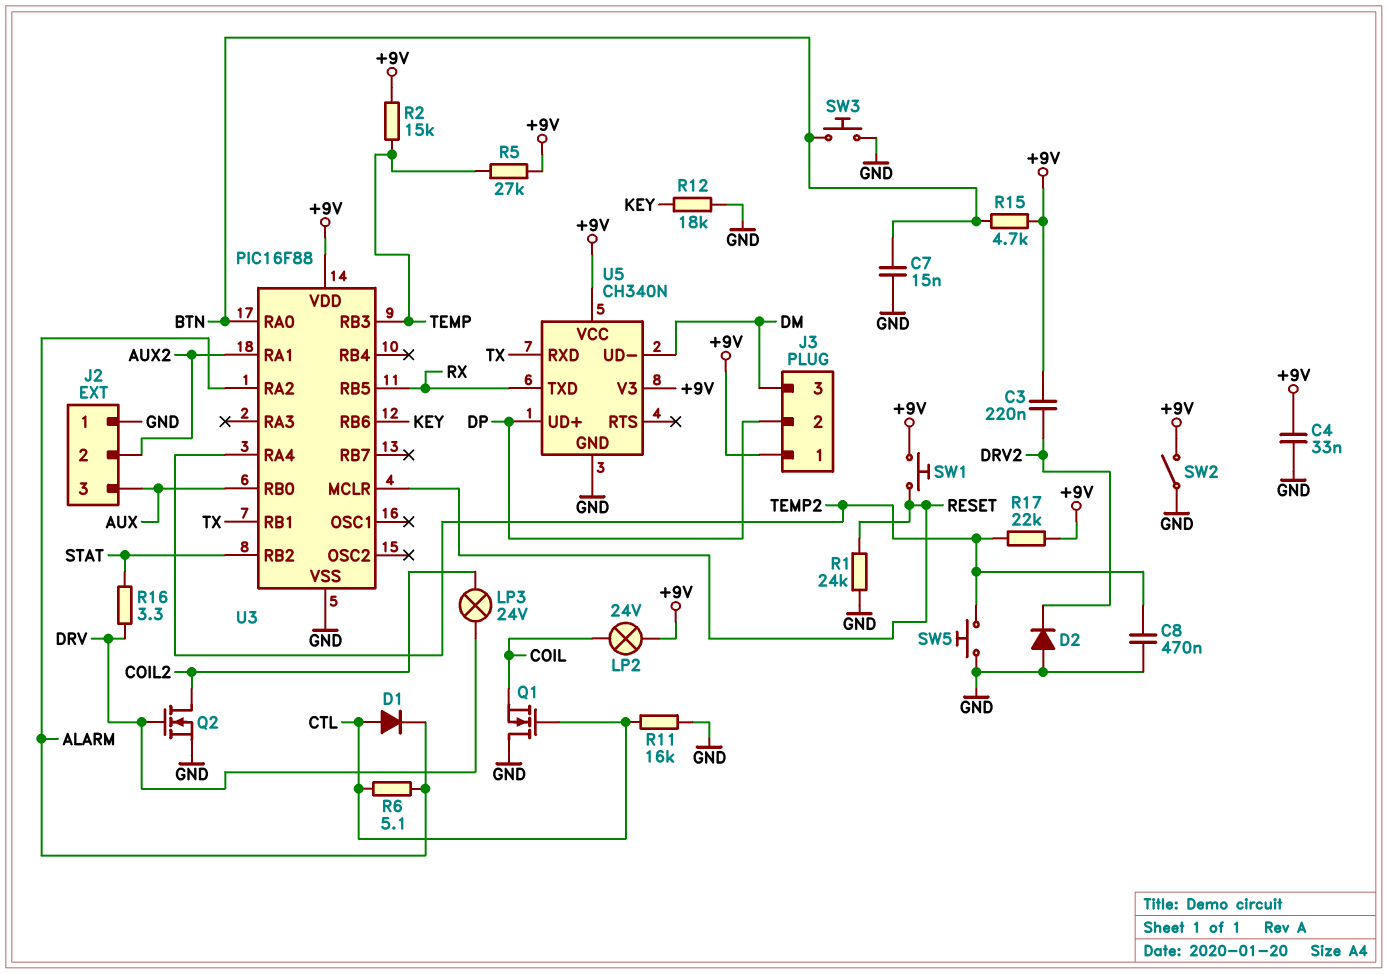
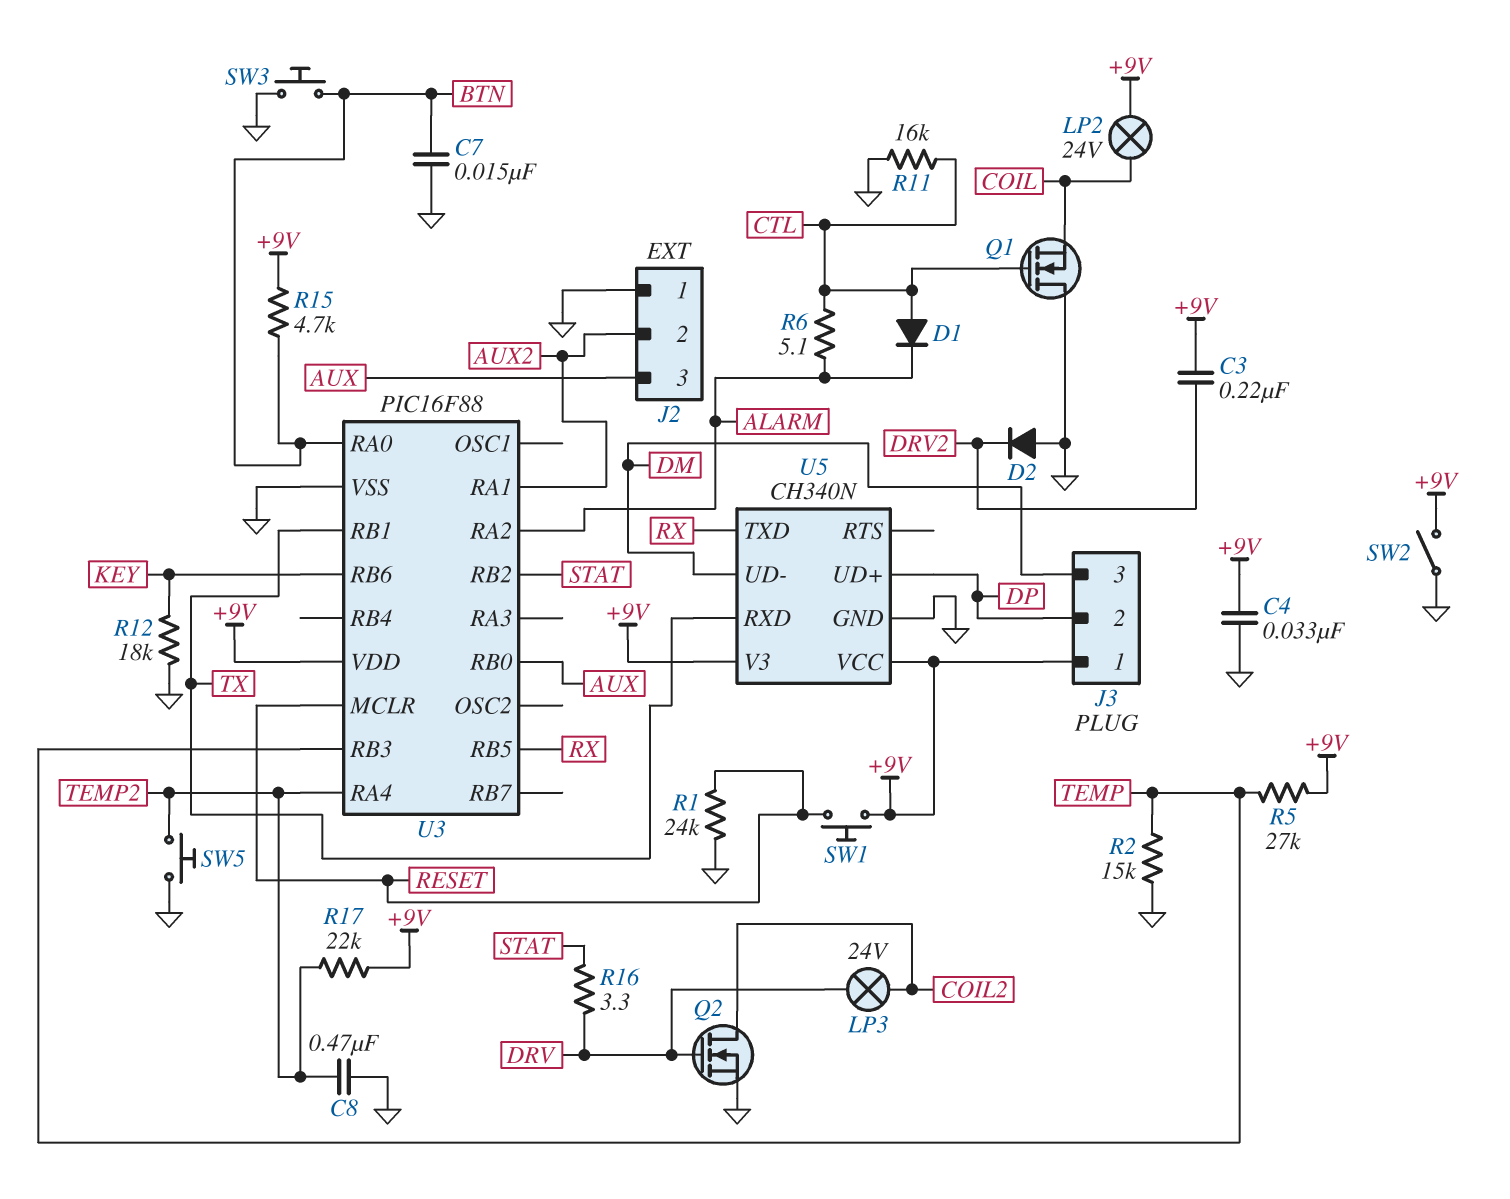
R2: 15k (+9V, TEMP) -> 15k (GND, TEMP)

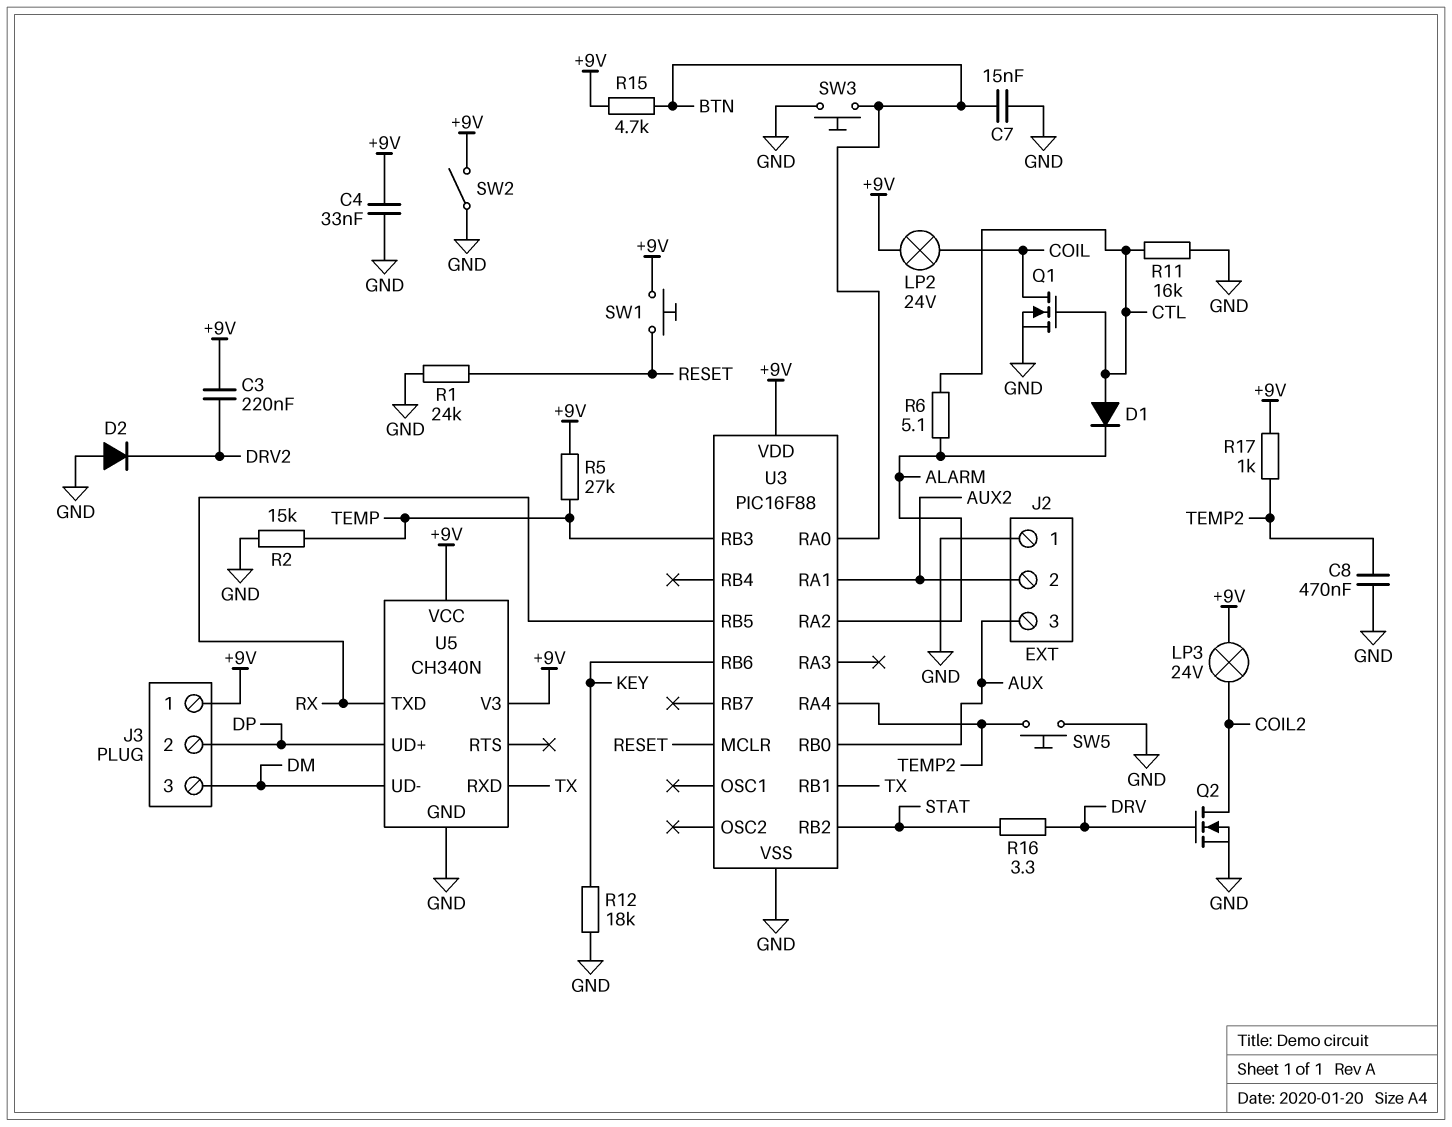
LP3: lamp 24V (COIL2, DRV) -> lamp 24V (+9V, COIL2)
Q1: NMOS (G CTL, D GND, S COIL) -> NMOS (G CTL, D COIL, S GND)
R17: 22k (+9V, TEMP2) -> 1k (+9V, TEMP2)

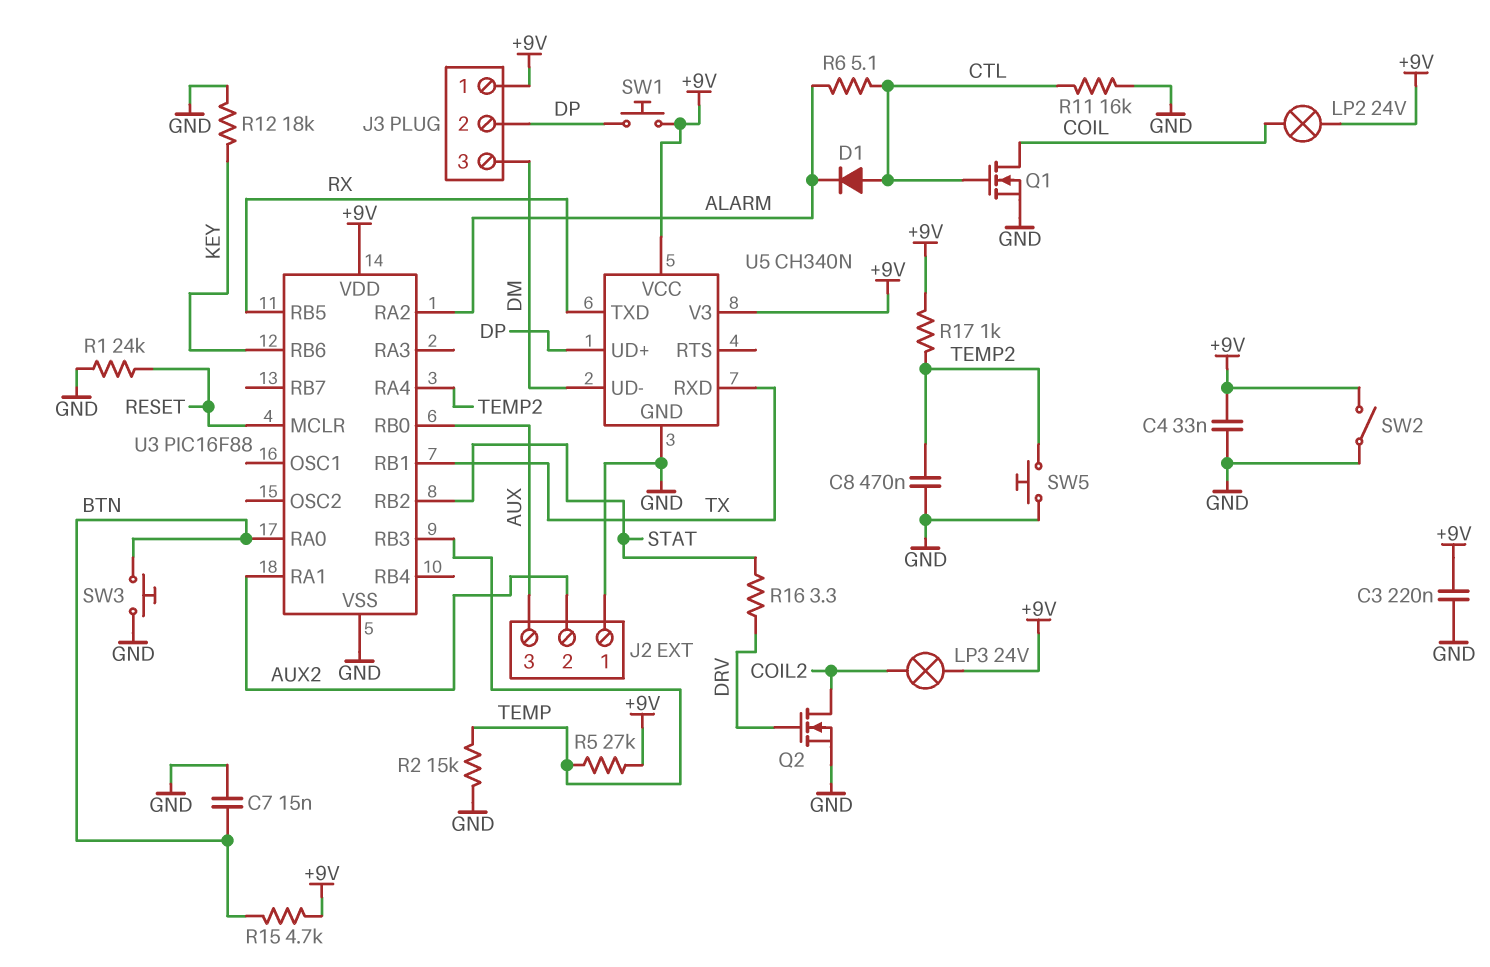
C3: 220nF (+9V, DRV2) -> 220nF (+9V, GND)
D2: diode (A GND, K DRV2) -> none
SW1: button (+9V, RESET) -> button (+9V, DP)

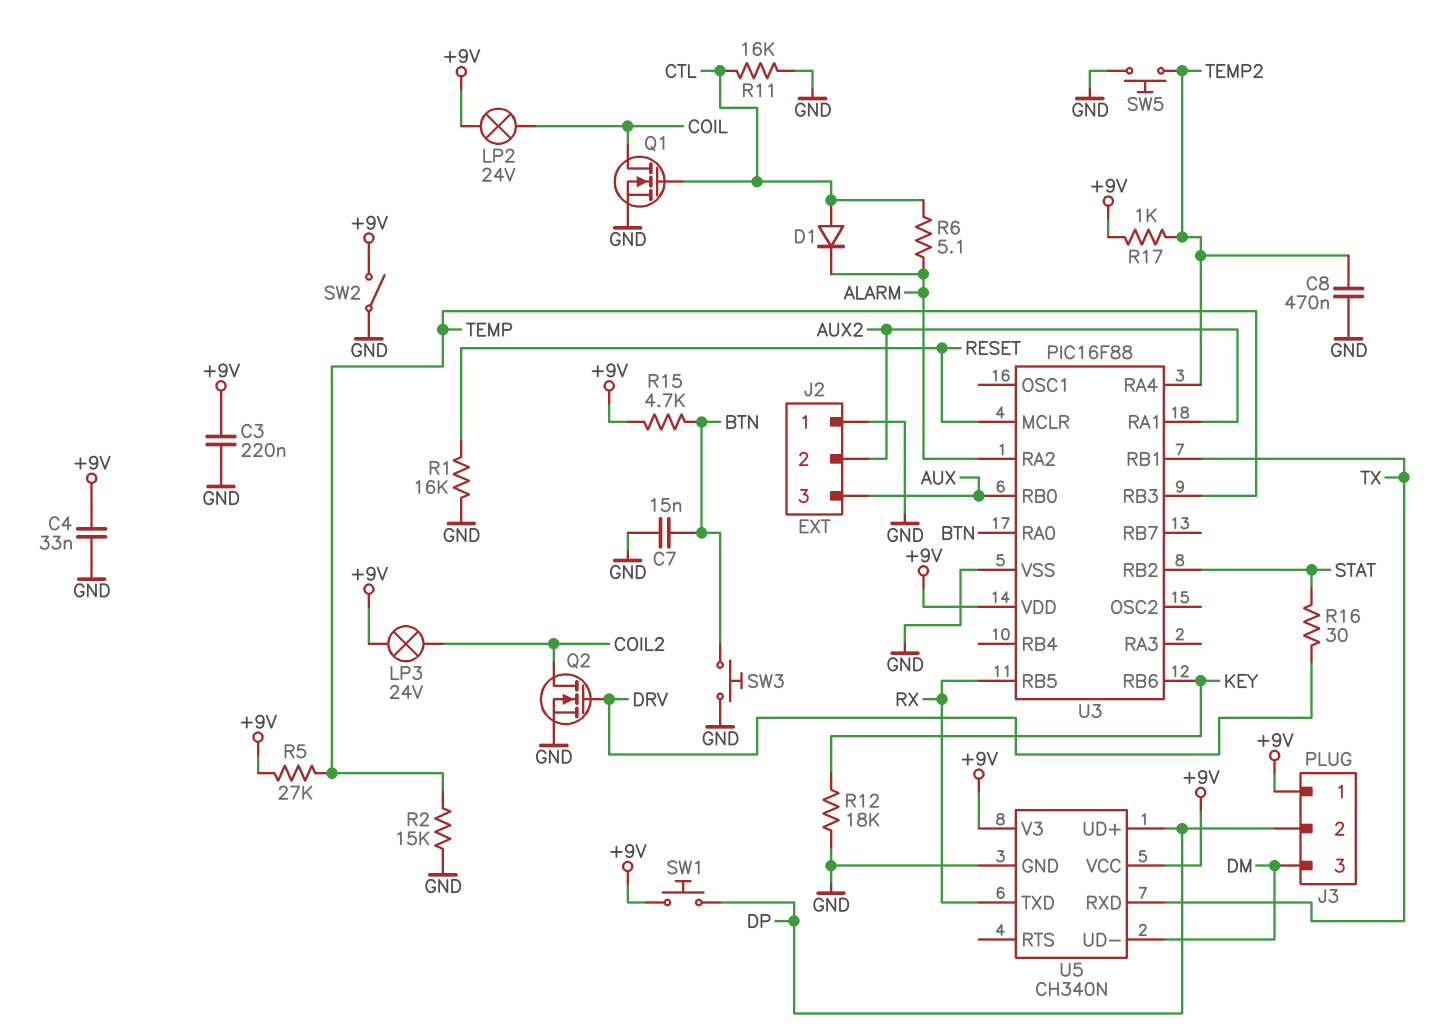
R1: 24k (GND, RESET) -> 16k (GND, RESET)
R16: 3.3 (DRV, STAT) -> 30 (DRV, STAT)

